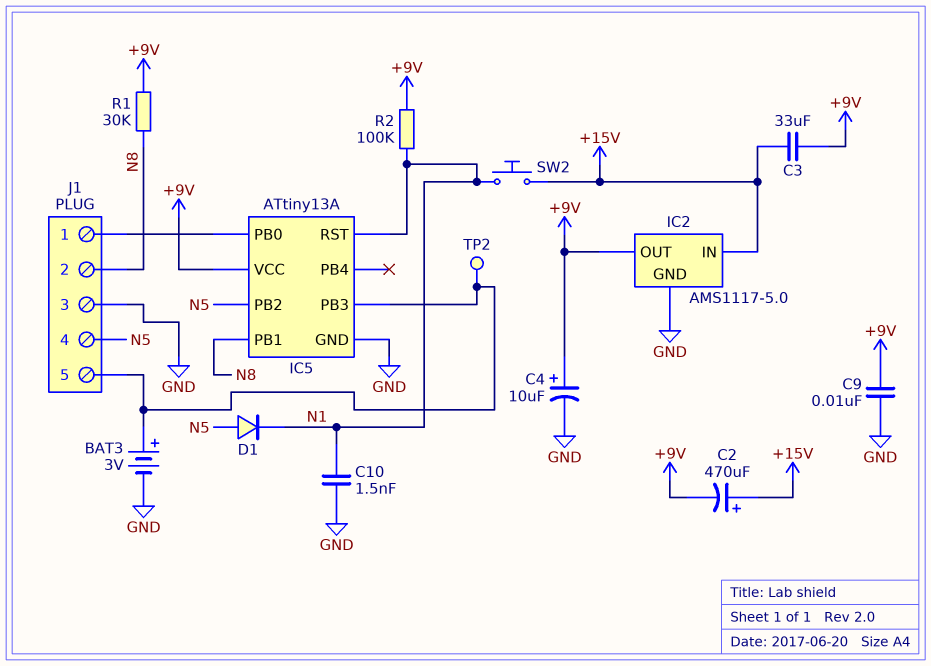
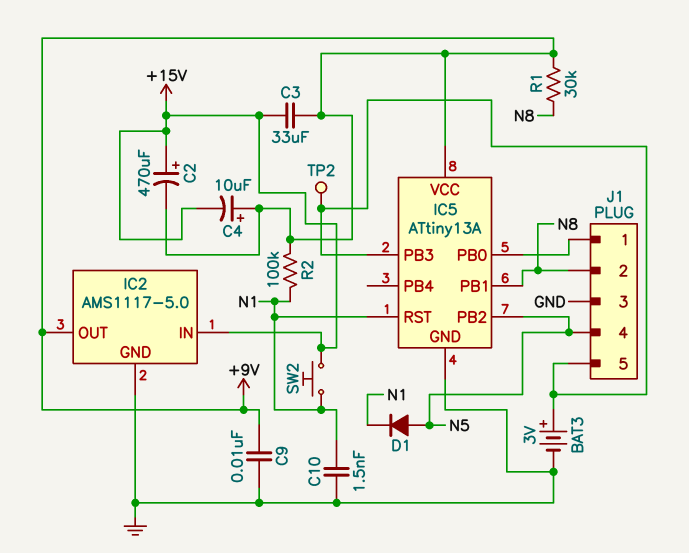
C4: 10uF (plus +9V, minus GND) -> 10uF (plus +9V, minus +15V)

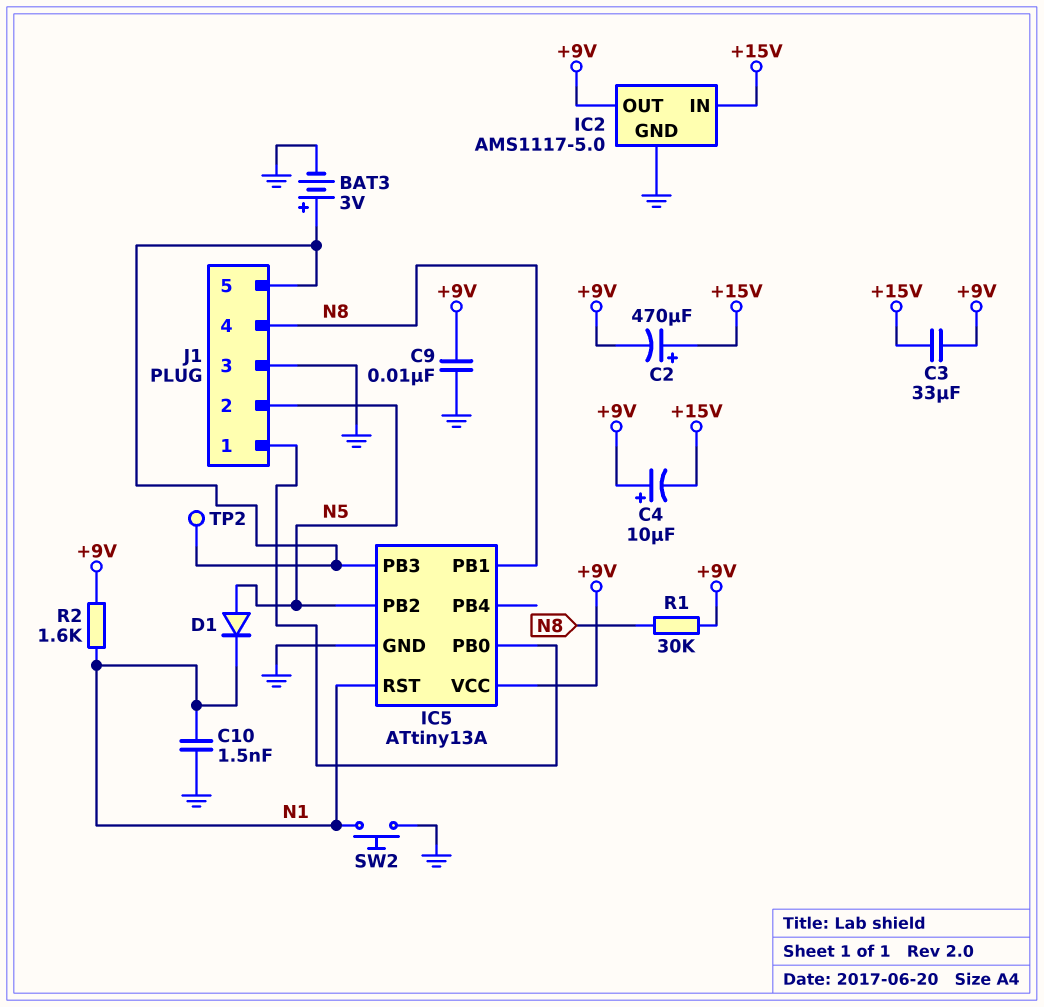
J1 pin 2: N8 -> N5
J1 pin 4: N5 -> N8
R2: 100k (+9V, N1) -> 1.6k (+9V, N1)
SW2: button (+15V, N1) -> button (GND, N1)

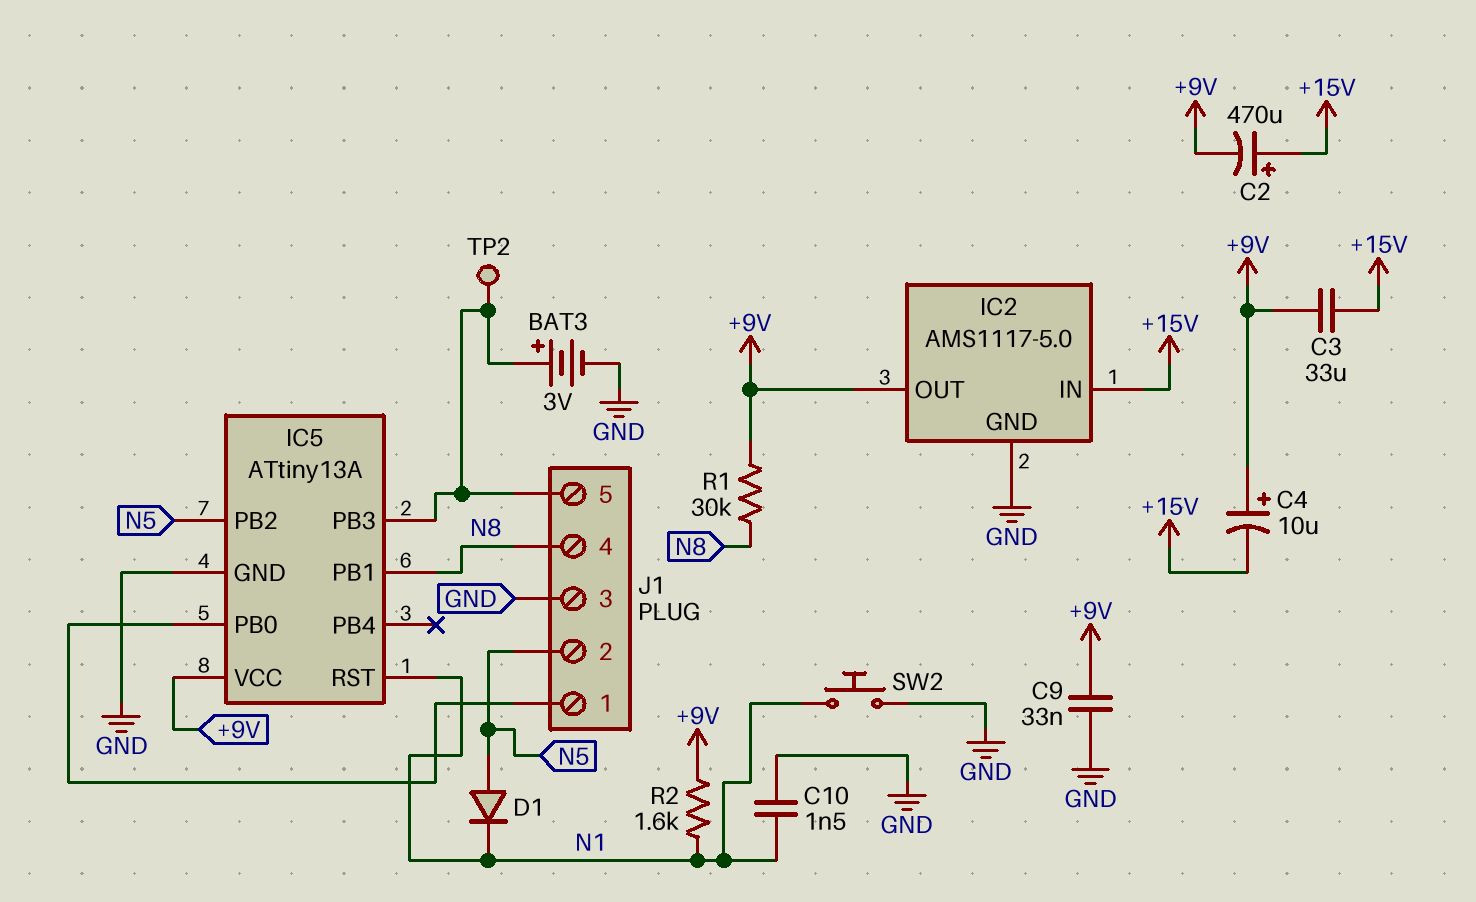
C9: 10nF (+9V, GND) -> 33nF (+9V, GND)

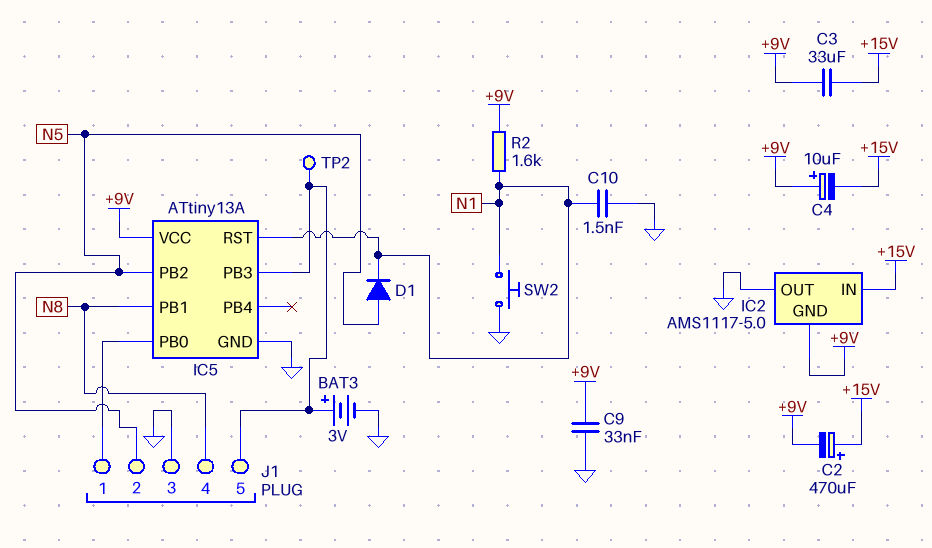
IC2 pin GND: GND -> +9V
IC2 pin OUT: +9V -> GND
R1: 30k (+9V, N8) -> none

